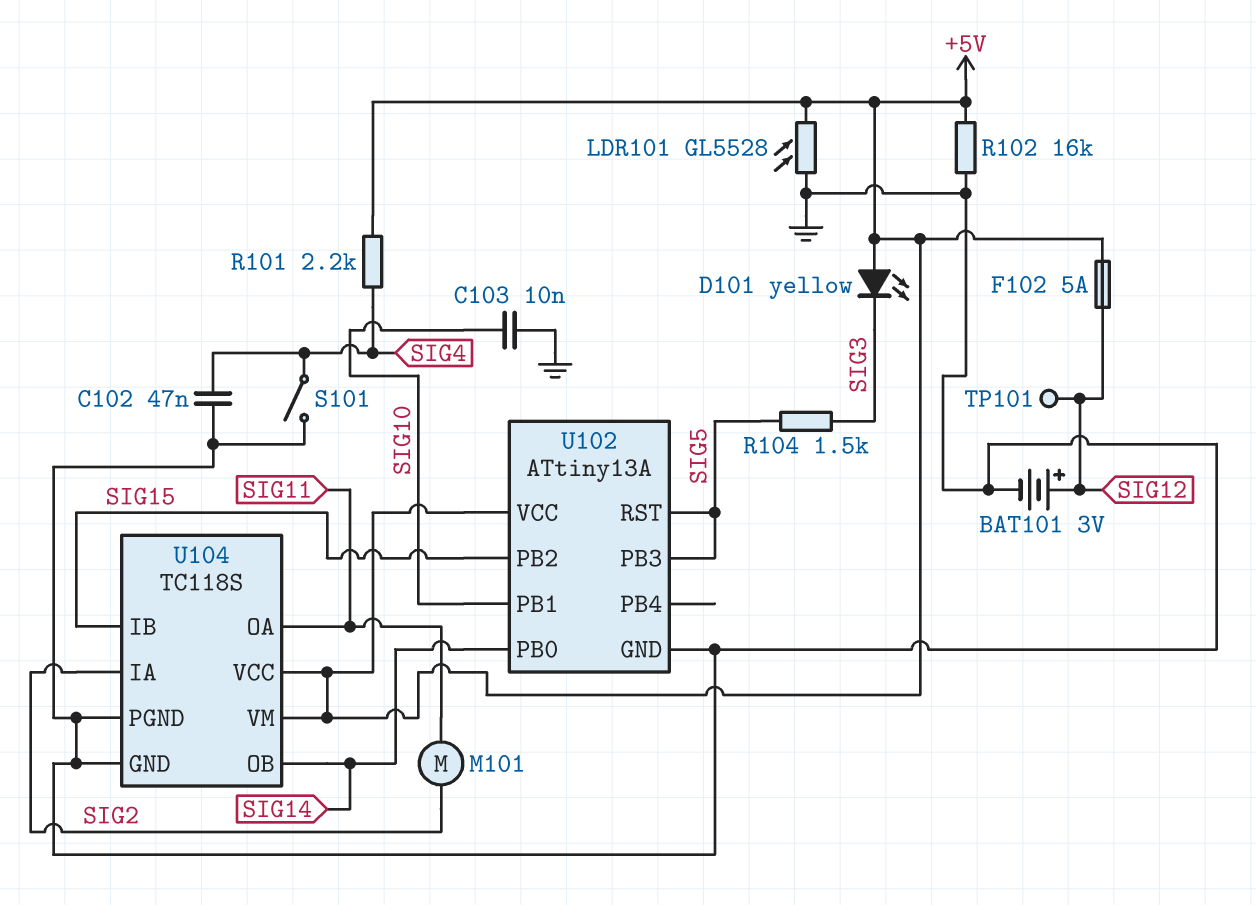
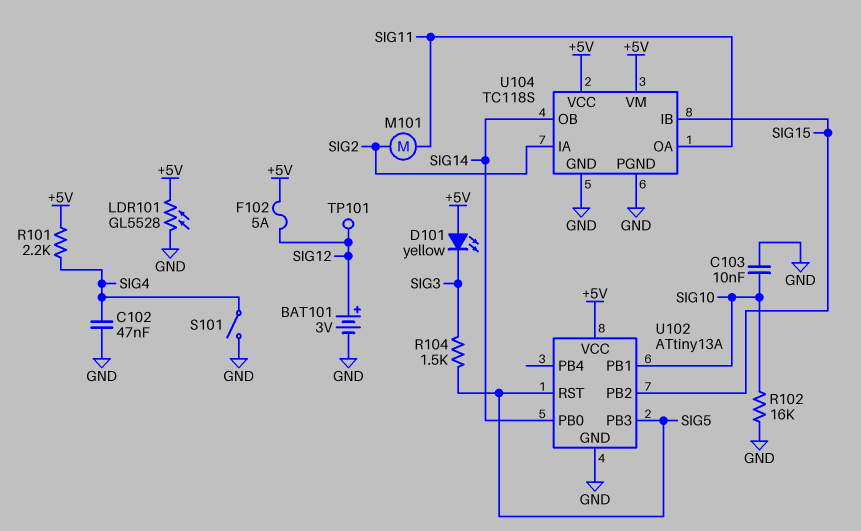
R102: 16k (+5V, GND) -> 16k (GND, SIG10)

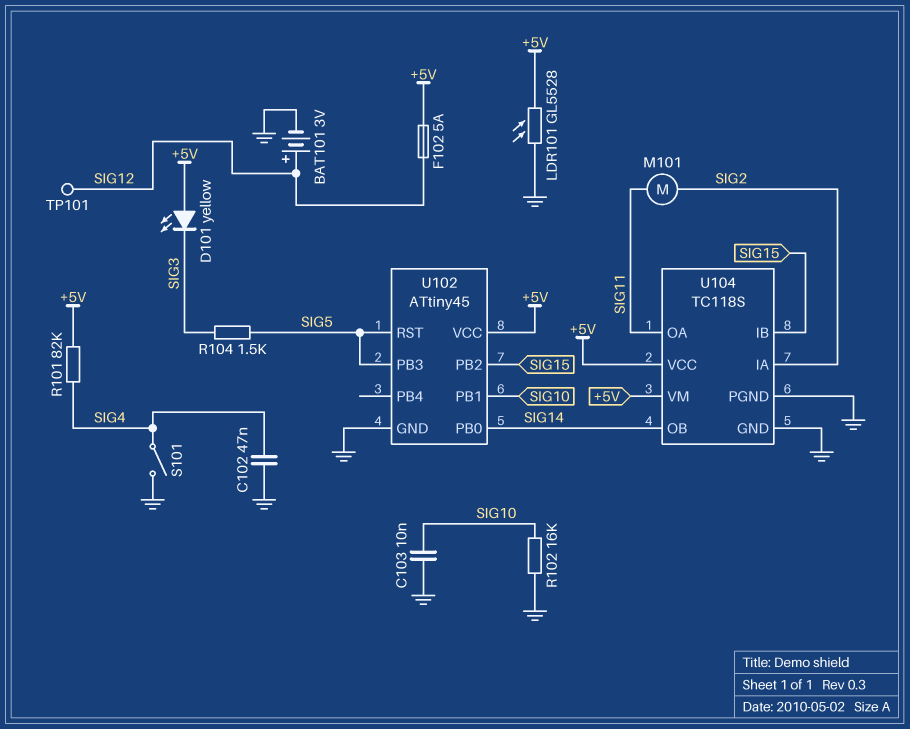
R101: 2.2k (+5V, SIG4) -> 82k (+5V, SIG4)
U102: ATtiny13A -> ATtiny45

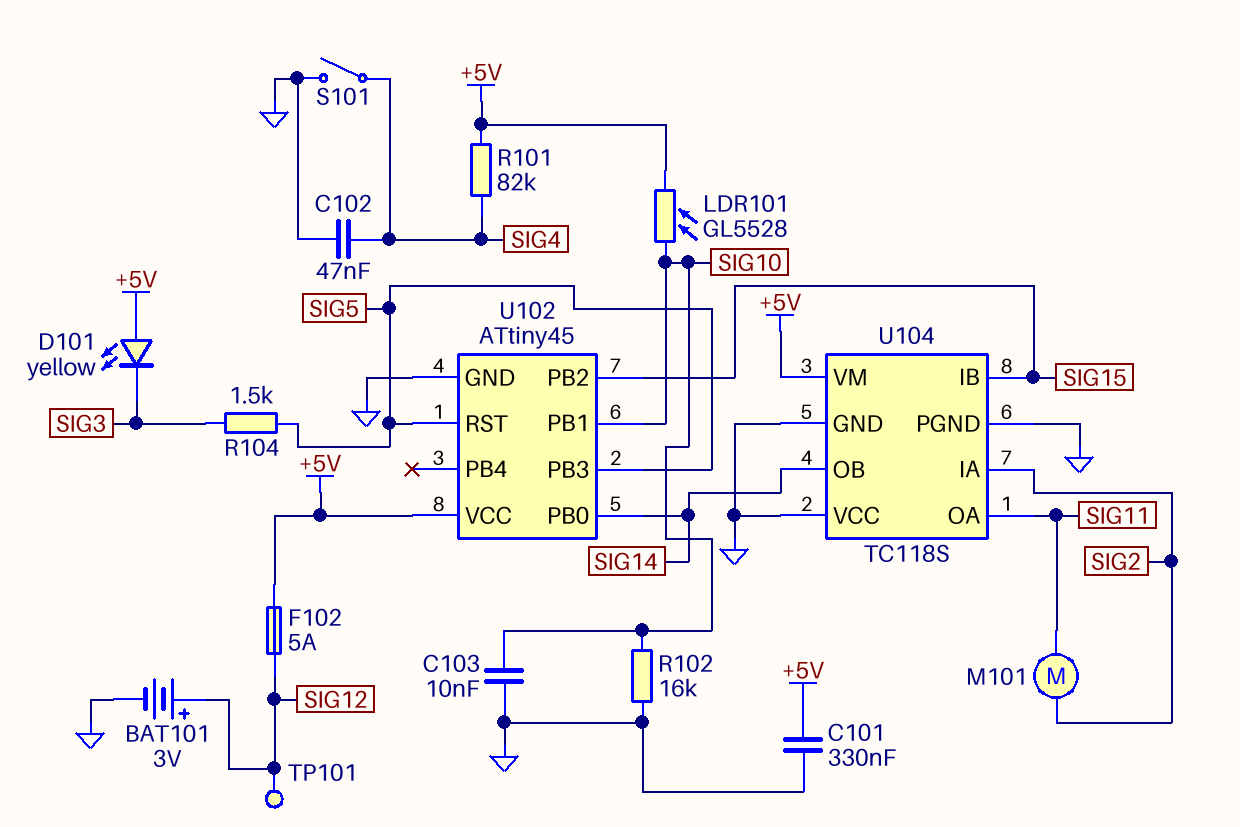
C101: none -> 330nF (+5V, GND)
LDR101: GL5528 (+5V, GND) -> GL5528 (+5V, SIG10)
U104 pin VCC: +5V -> GND

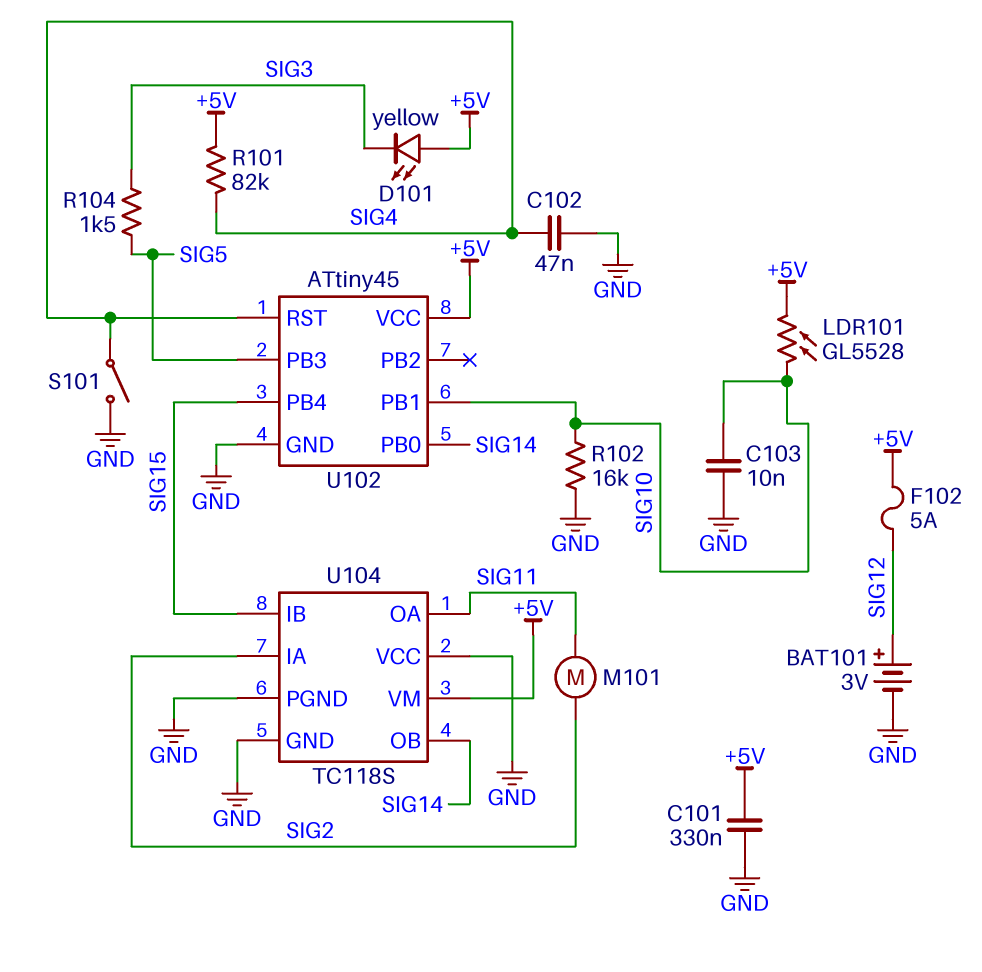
TP101: test point (SIG12) -> none
U102 pin PB2: SIG15 -> none
U102 pin PB4: none -> SIG15
U102 pin RST: SIG5 -> SIG4

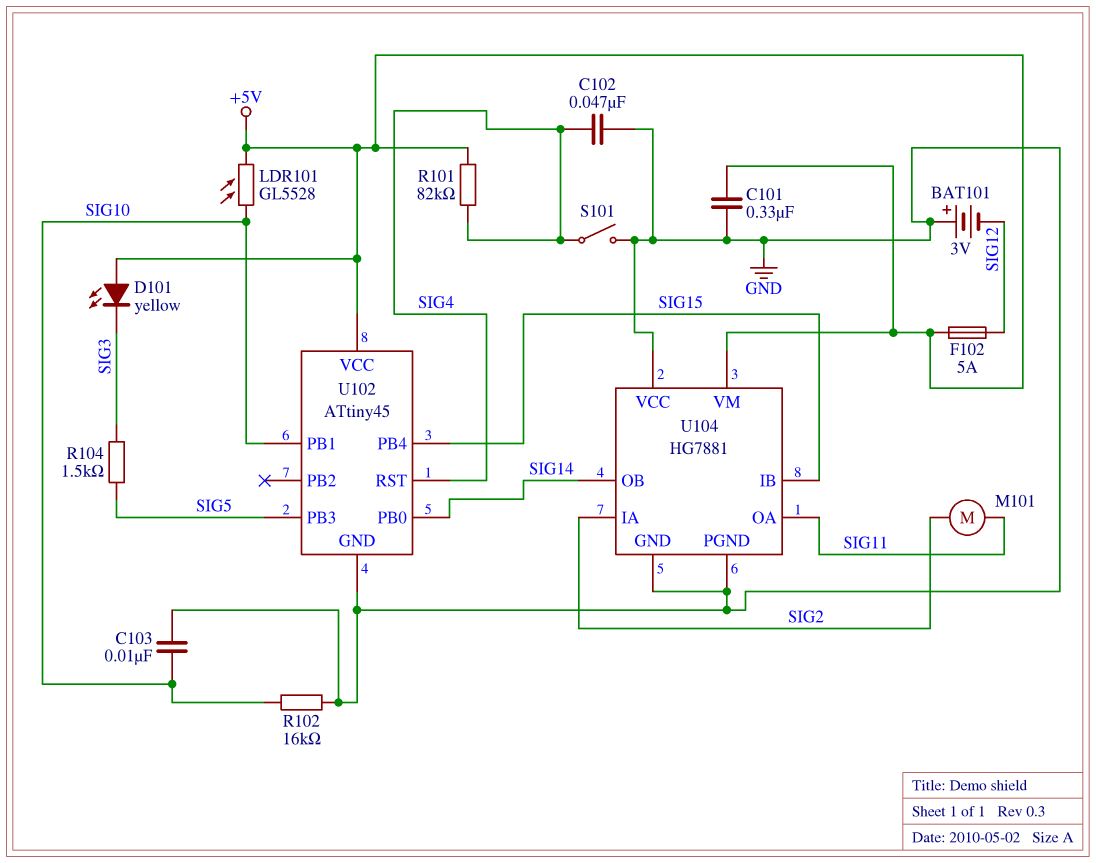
BAT101: 3V (plus SIG12, minus GND) -> 3V (plus GND, minus SIG12)
U104: TC118S -> HG7881

